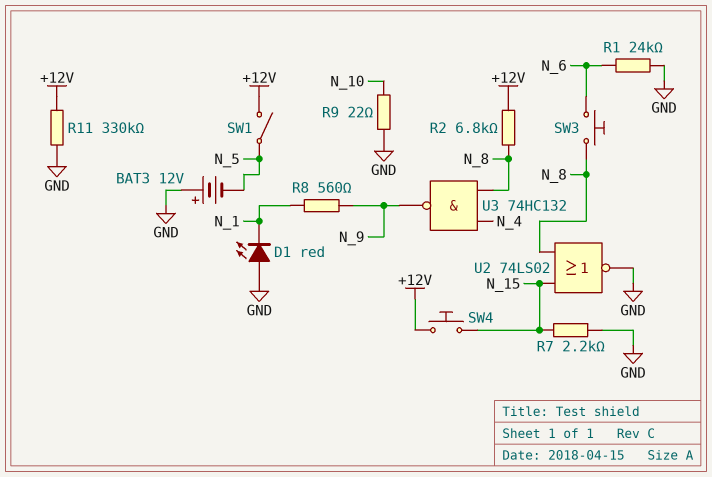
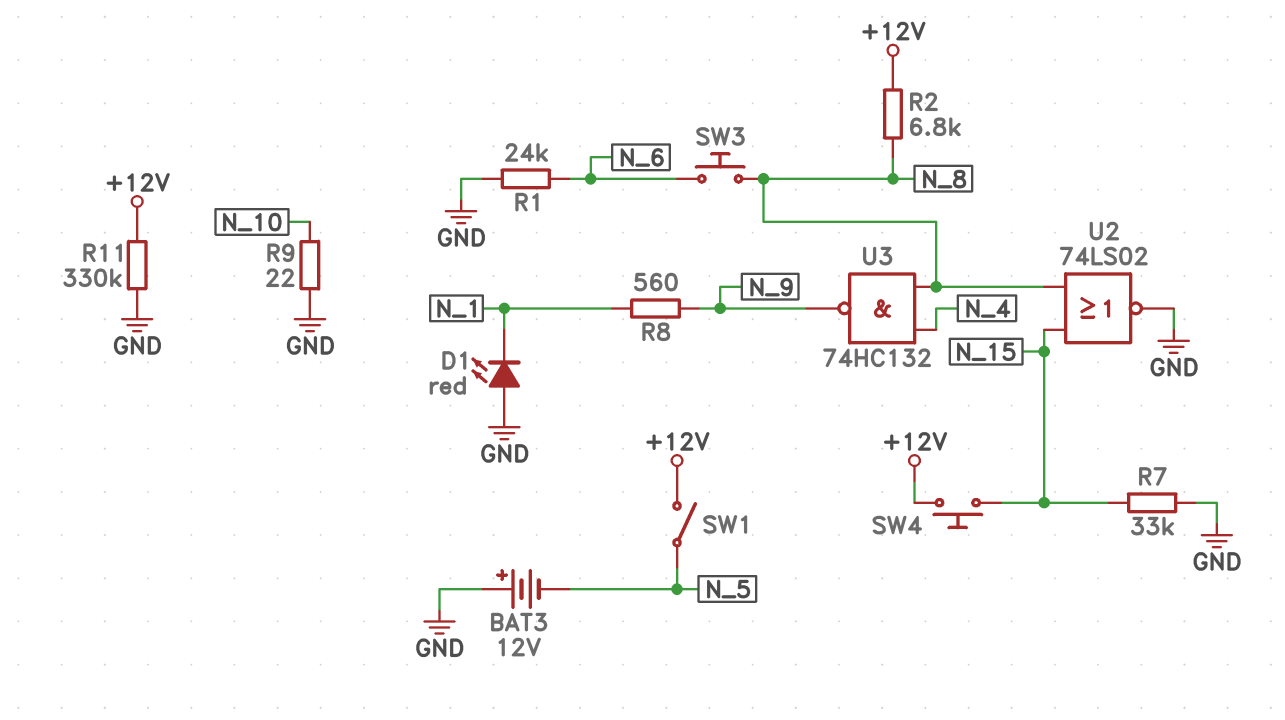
R7: 2.2k (GND, N_15) -> 33k (GND, N_15)

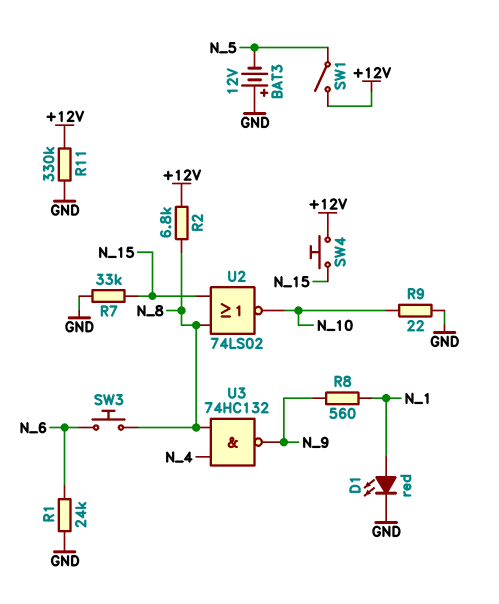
D1: LED red (A GND, K N_1) -> LED red (A N_1, K GND)
U2: NOR 74LS02 (in N_8, in N_15, out GND) -> NOR 74LS02 (in N_8, in N_15, out N_10)

